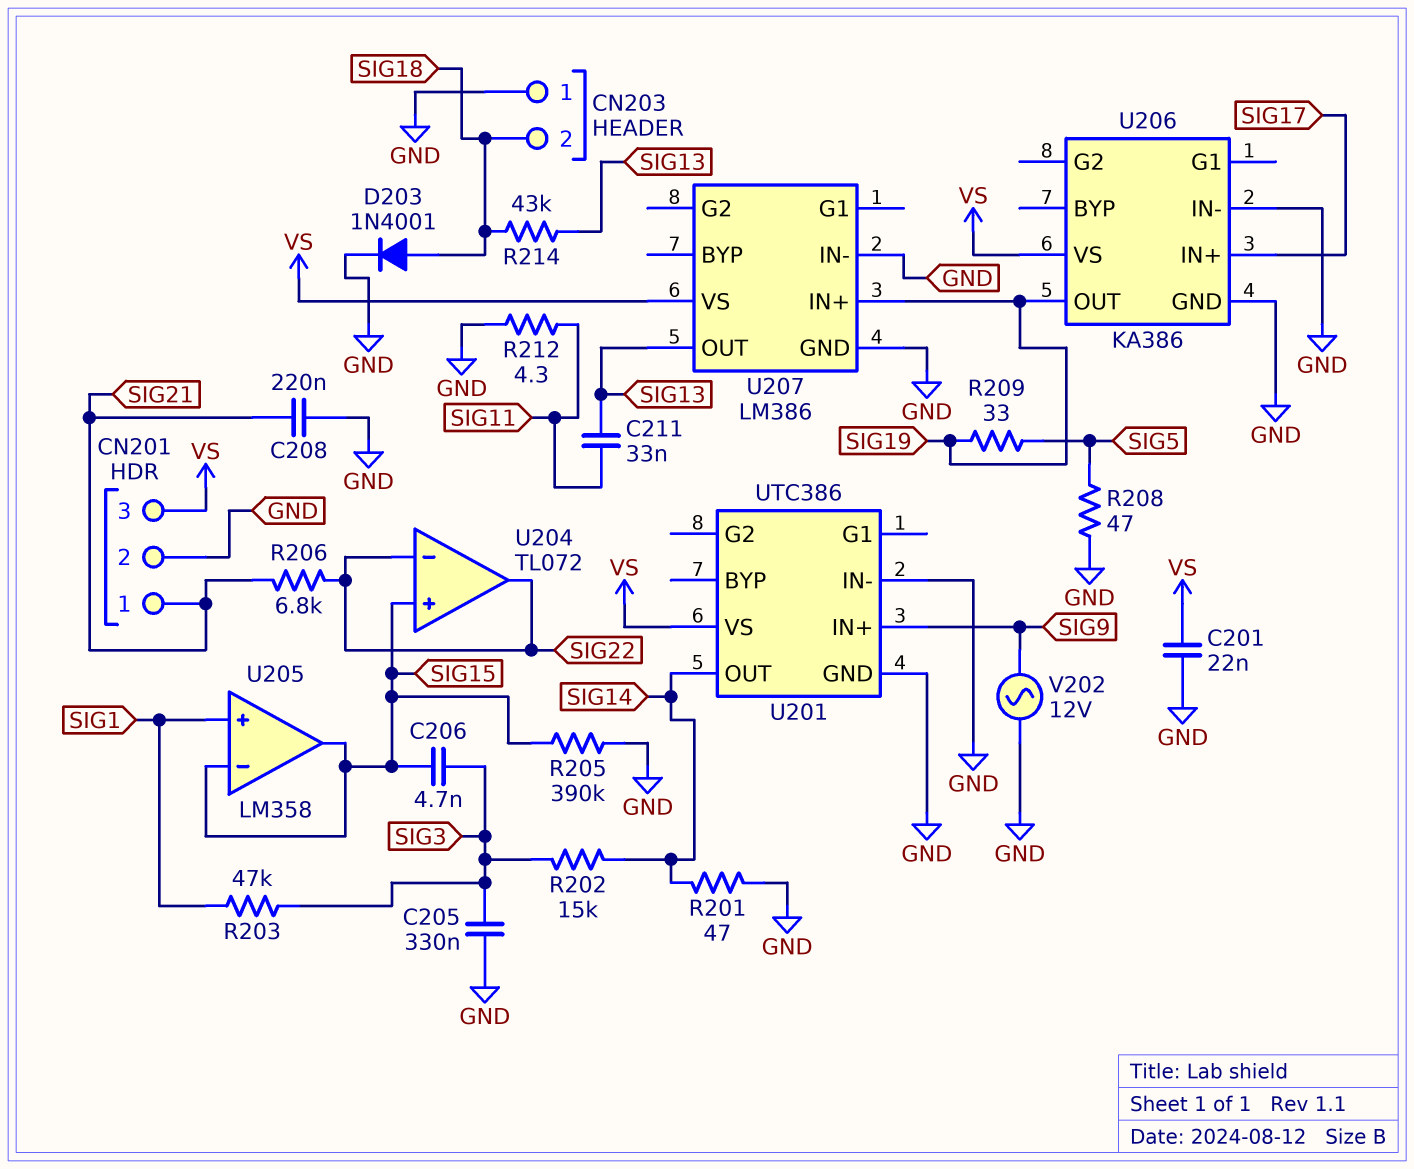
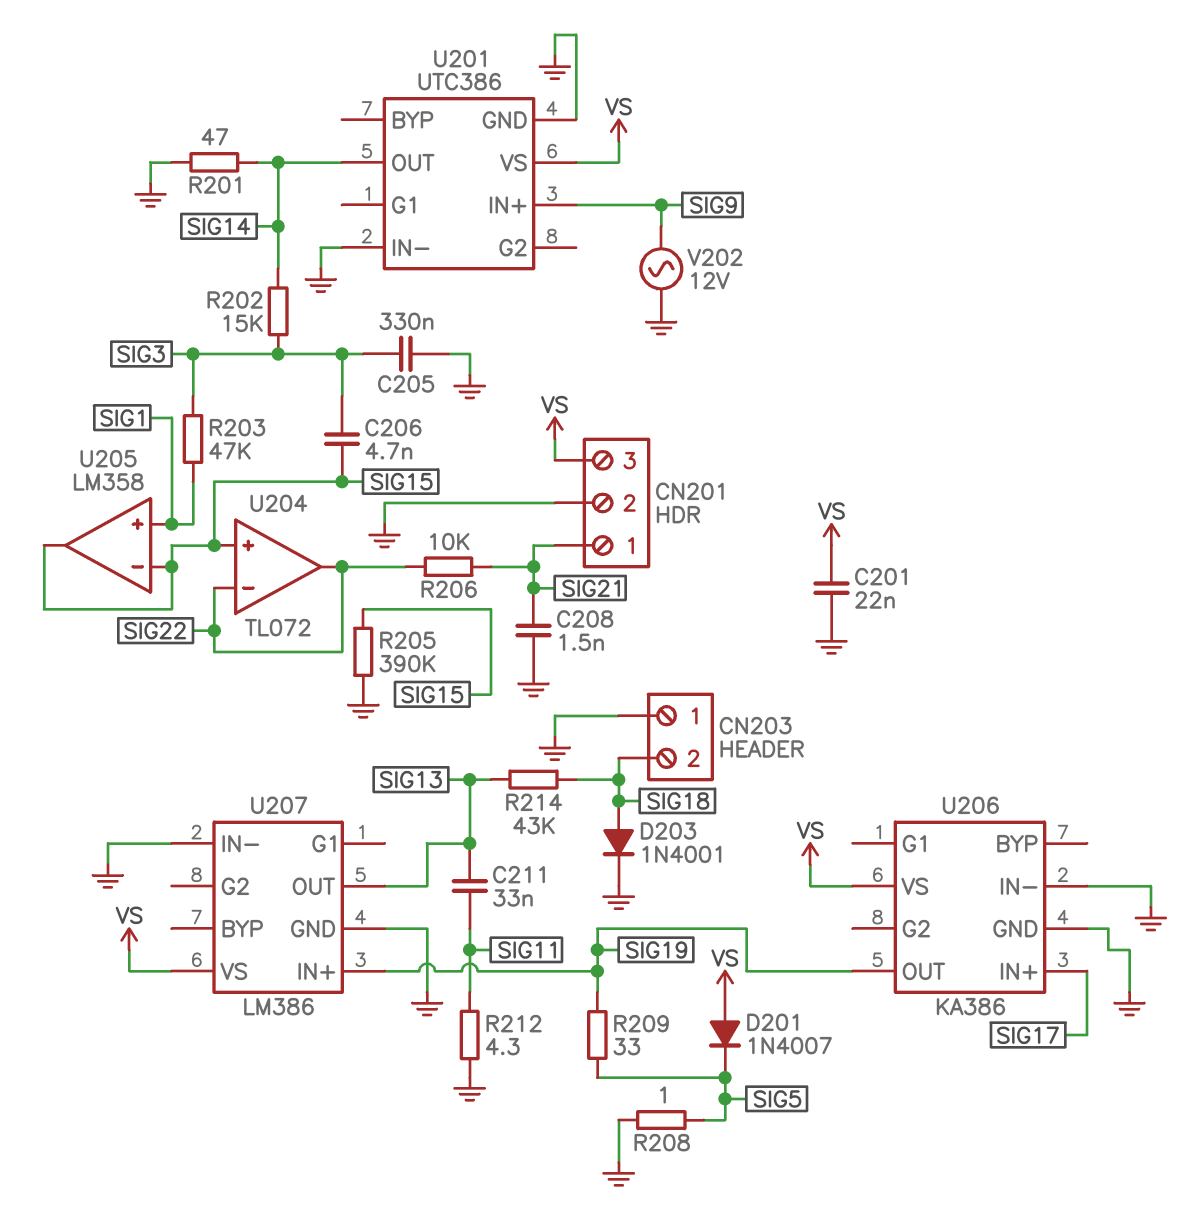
C208: 220nF (GND, SIG21) -> 1.5nF (GND, SIG21)
D201: none -> diode 1N4007 (A VS, K SIG5)
R206: 6.8k (SIG21, SIG22) -> 10k (SIG21, SIG22)
R208: 47 (GND, SIG5) -> 1 (GND, SIG5)

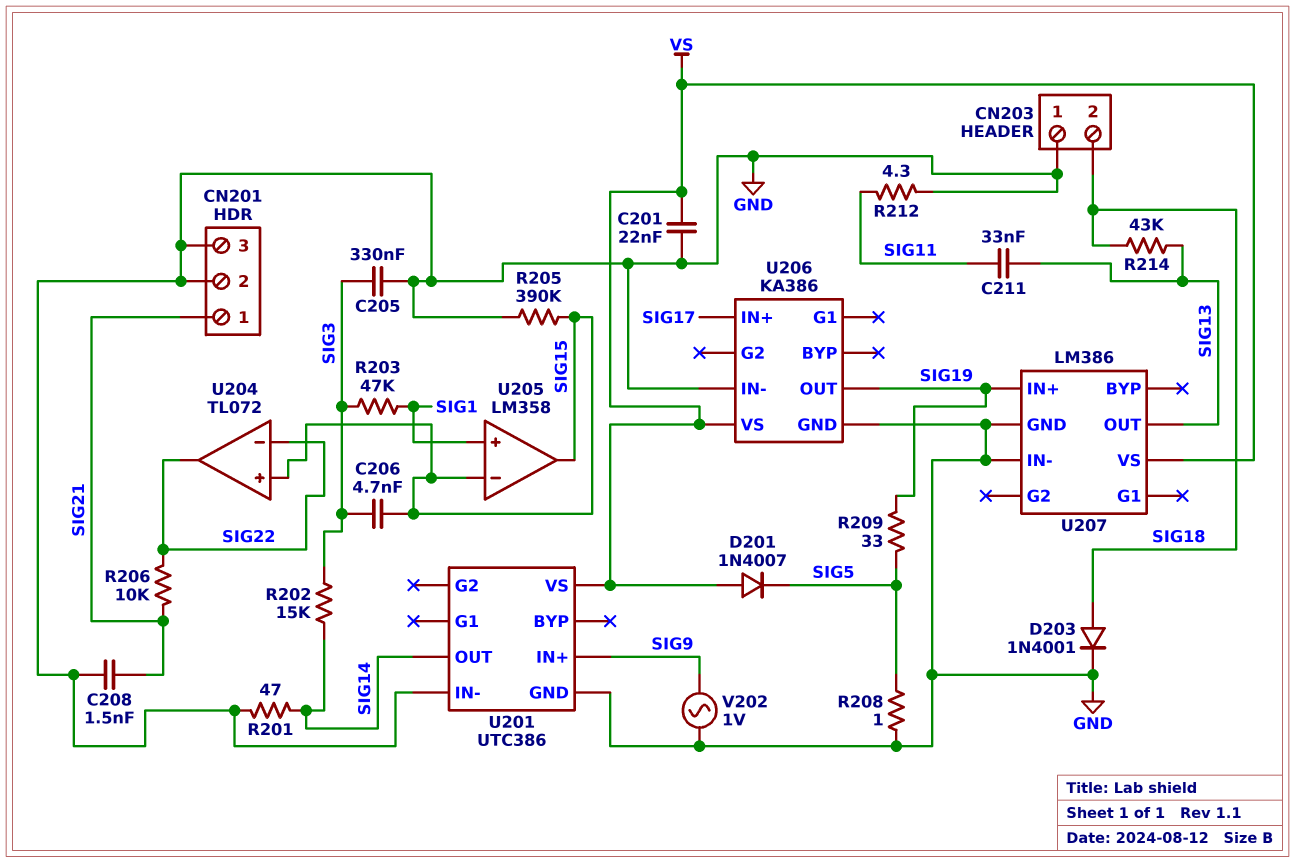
CN201 pin 3: VS -> GND
V202: AC 12V (GND, SIG9) -> AC 1V (GND, SIG9)

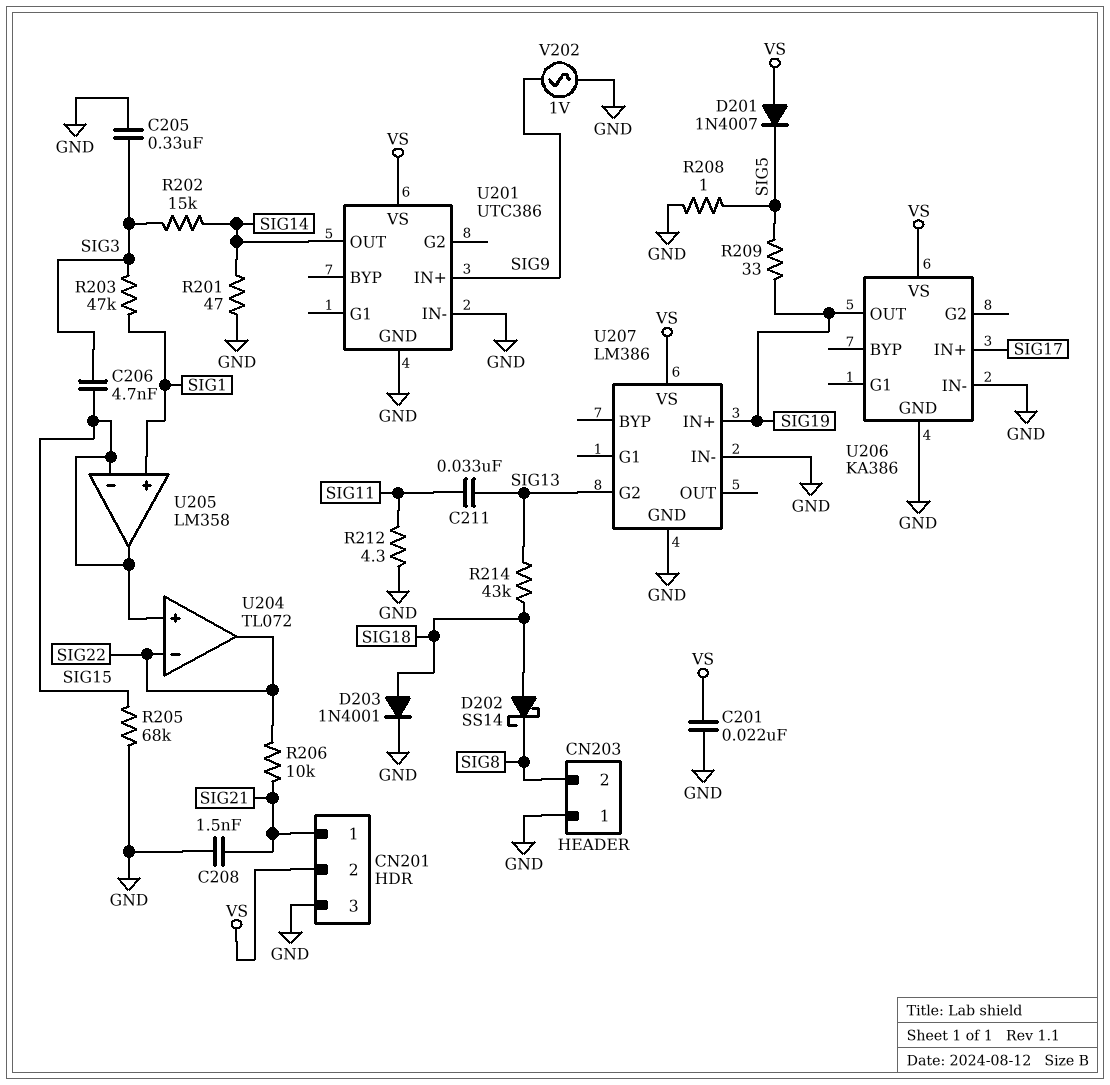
CN201 pin 2: GND -> VS
CN203 pin 2: SIG18 -> SIG8
D202: none -> schottky SS14 (A SIG18, K SIG8)
R205: 390k (GND, SIG15) -> 68k (GND, SIG15)
U207 pin G2: none -> SIG13
U207 pin OUT: SIG13 -> none

